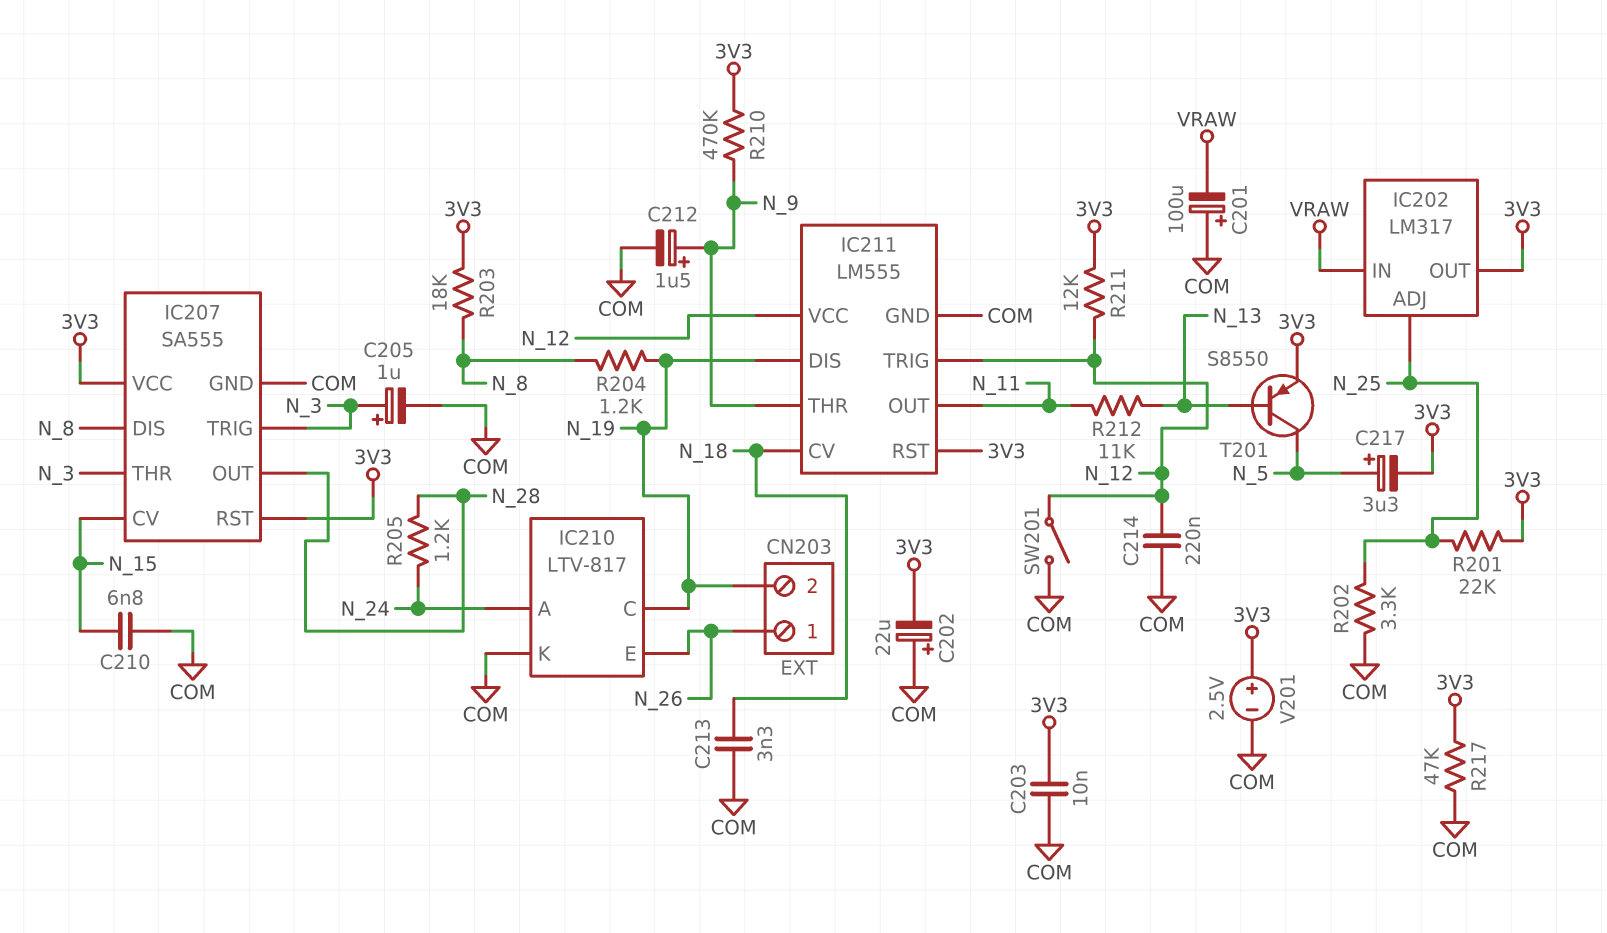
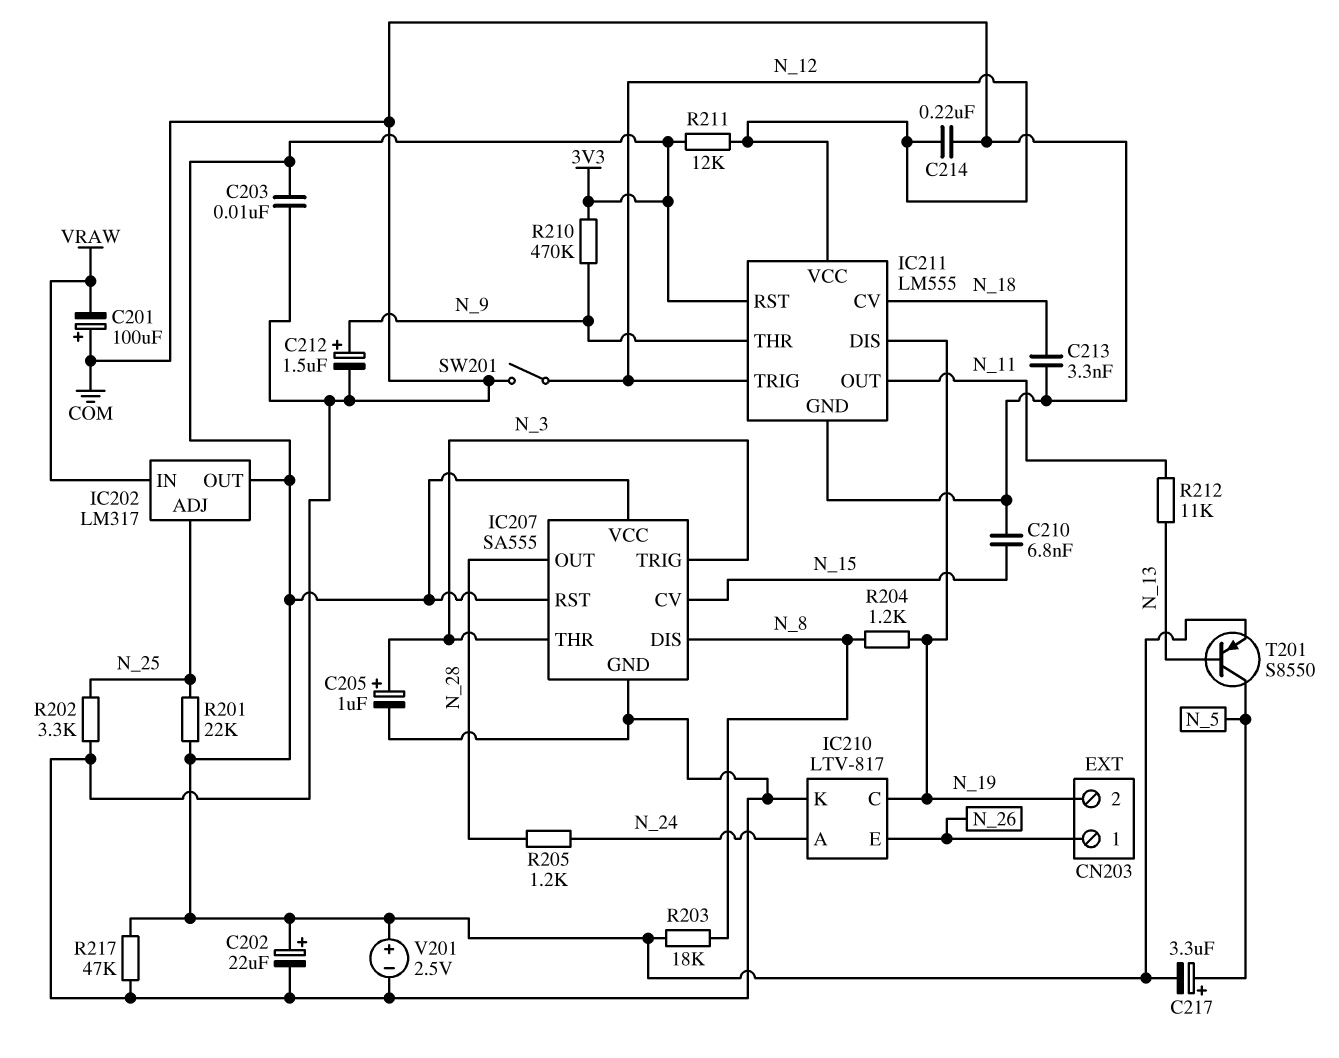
C202: 22uF (plus COM, minus 3V3) -> 22uF (plus 3V3, minus COM)

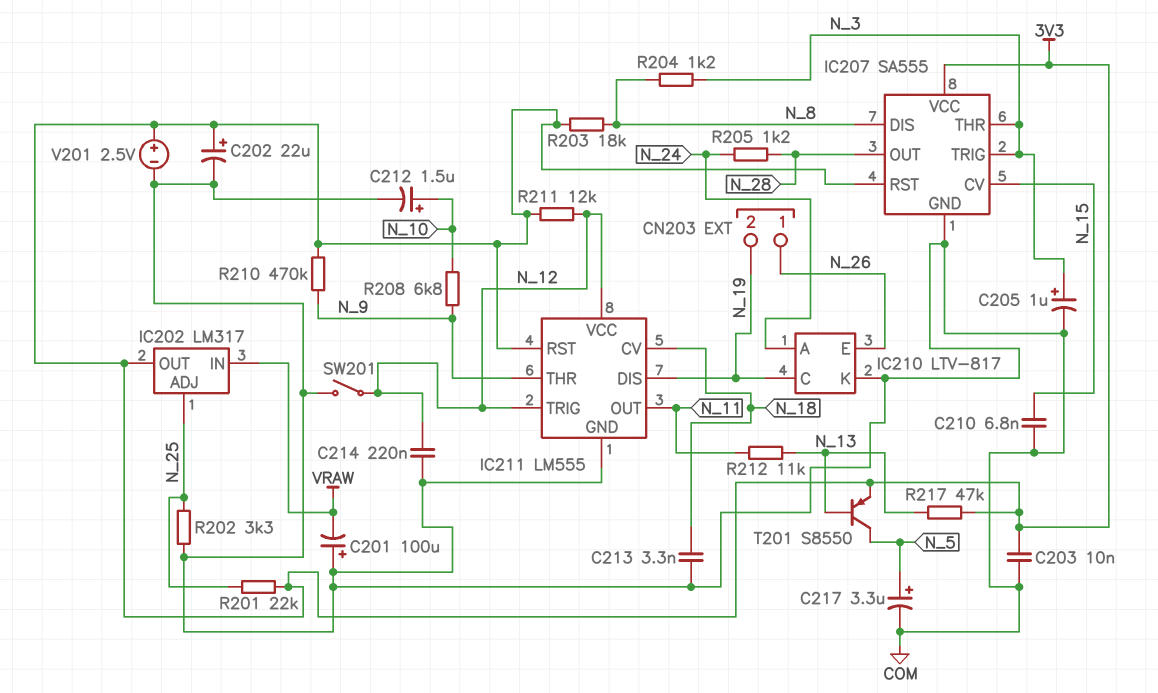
C212: 1.5uF (plus N_9, minus COM) -> 1.5uF (plus N_10, minus COM)
C217: 3.3uF (plus N_5, minus 3V3) -> 3.3uF (plus N_5, minus COM)
R204: 1.2k (N_8, N_19) -> 1.2k (N_3, N_8)
R208: none -> 6.8k (N_9, N_10)
R217: 47k (3V3, COM) -> 47k (3V3, N_13)

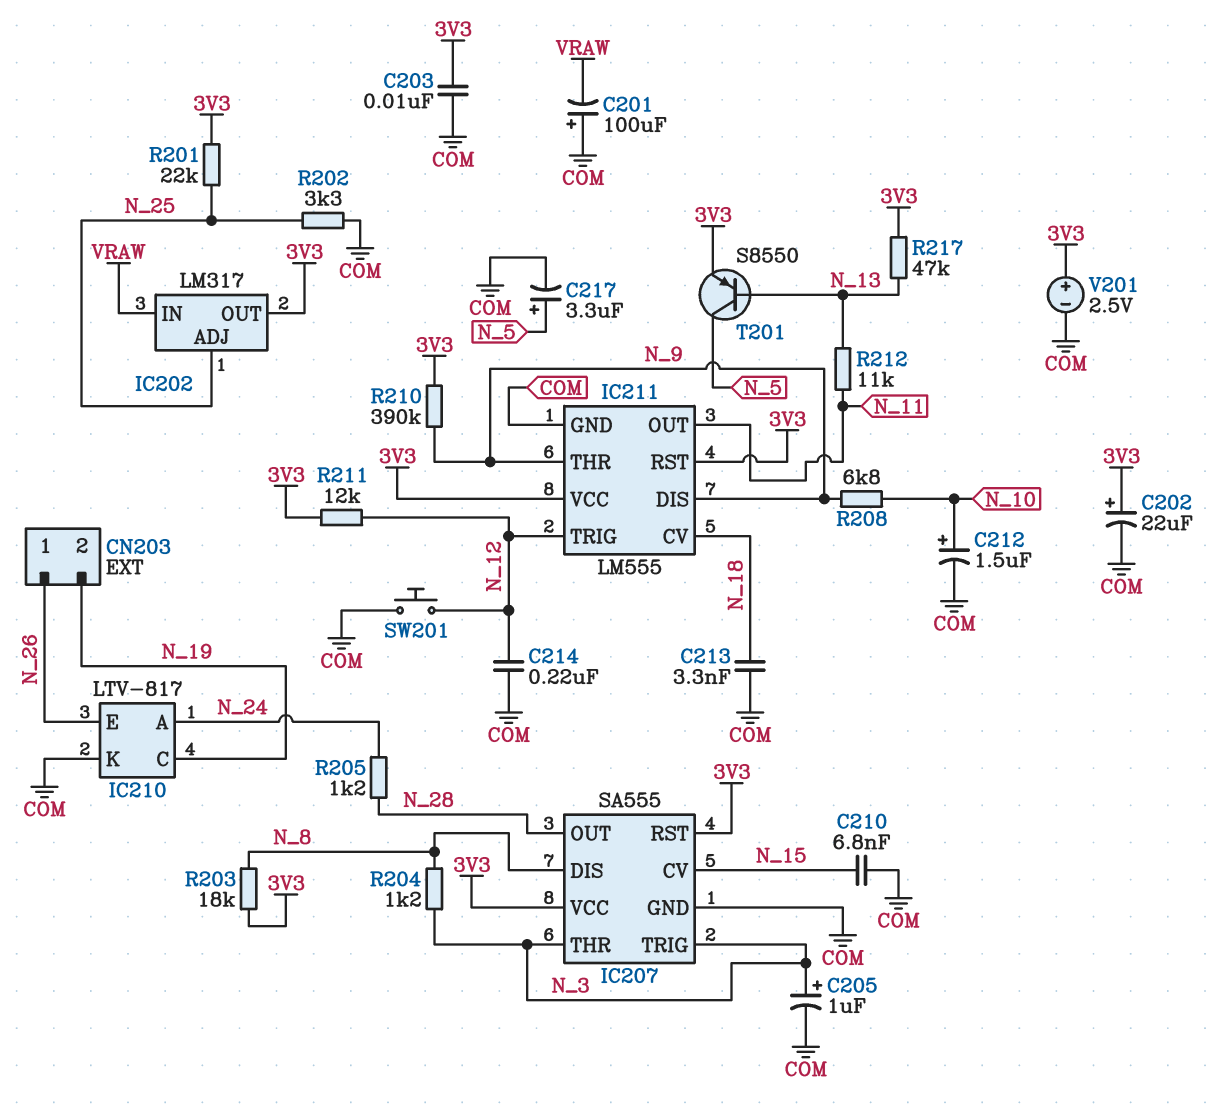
IC211 pin DIS: N_19 -> N_9
IC211 pin VCC: N_12 -> 3V3
R210: 470k (3V3, N_9) -> 390k (3V3, N_9)
SW201: switch (COM, N_12) -> button (COM, N_12)

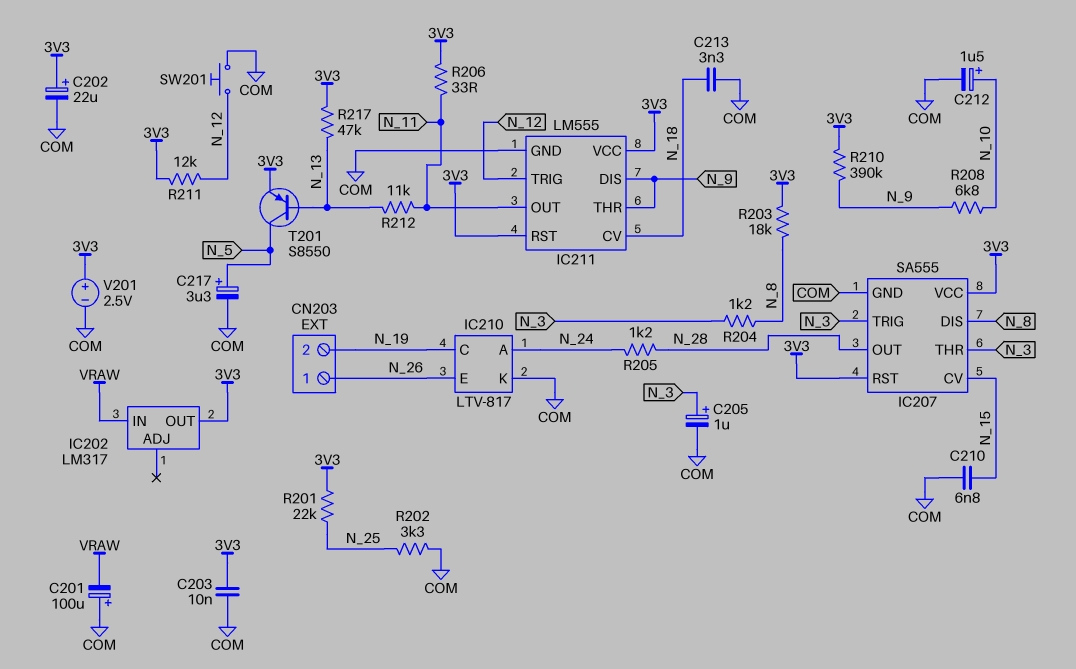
C214: 220nF (COM, N_12) -> none
IC202 pin ADJ: N_25 -> none
R206: none -> 33 (3V3, N_11)

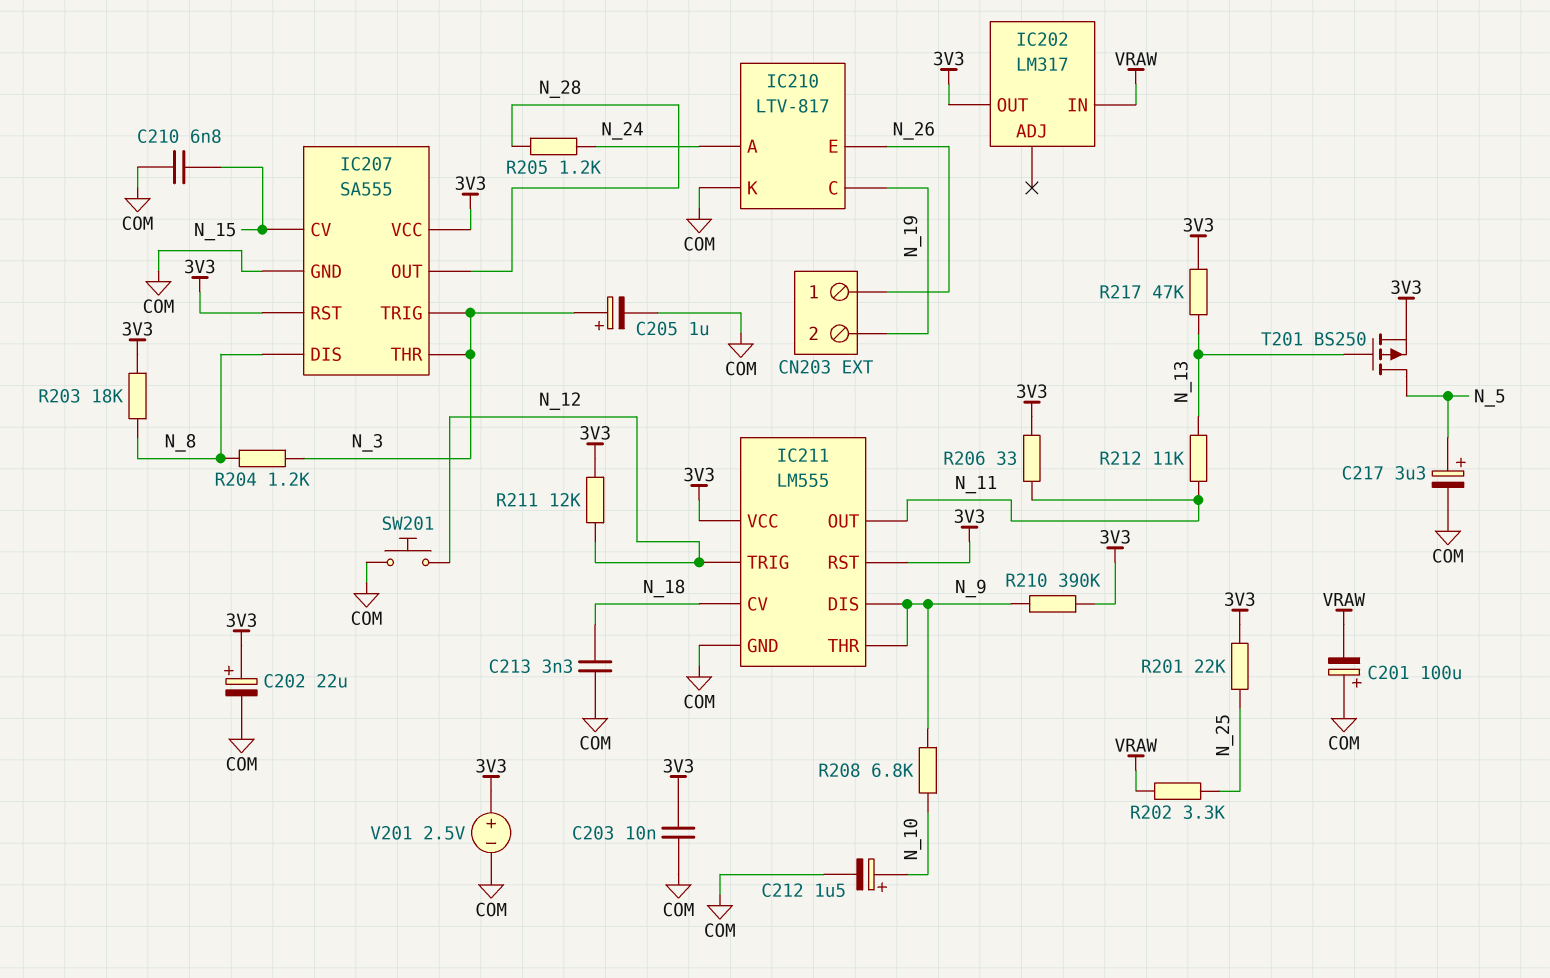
R202: 3.3k (COM, N_25) -> 3.3k (N_25, VRAW)
T201: PNP S8550 (B N_13, C N_5, E 3V3) -> PMOS BS250 (G N_13, D N_5, S 3V3)

